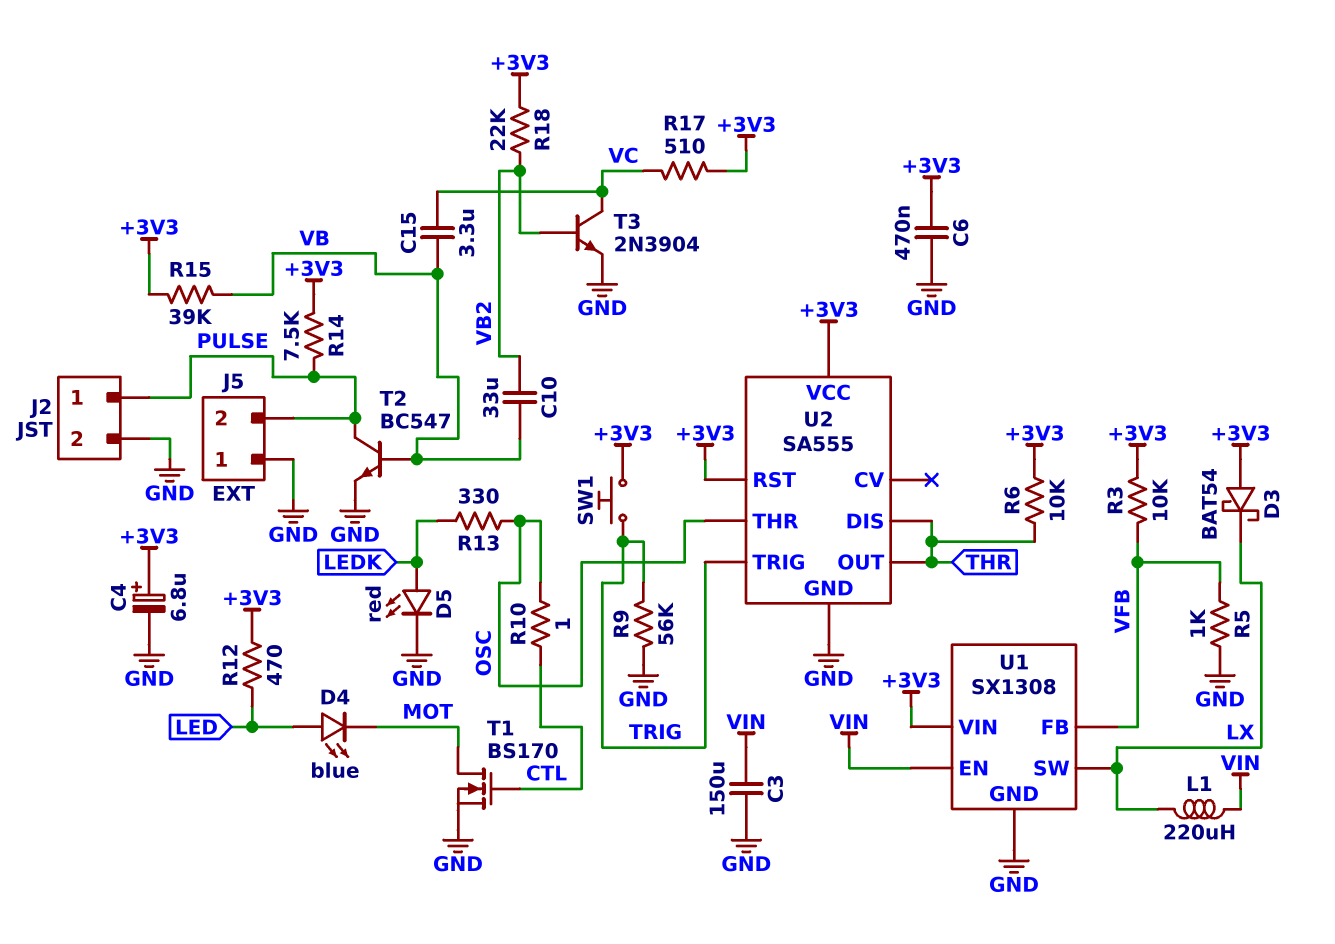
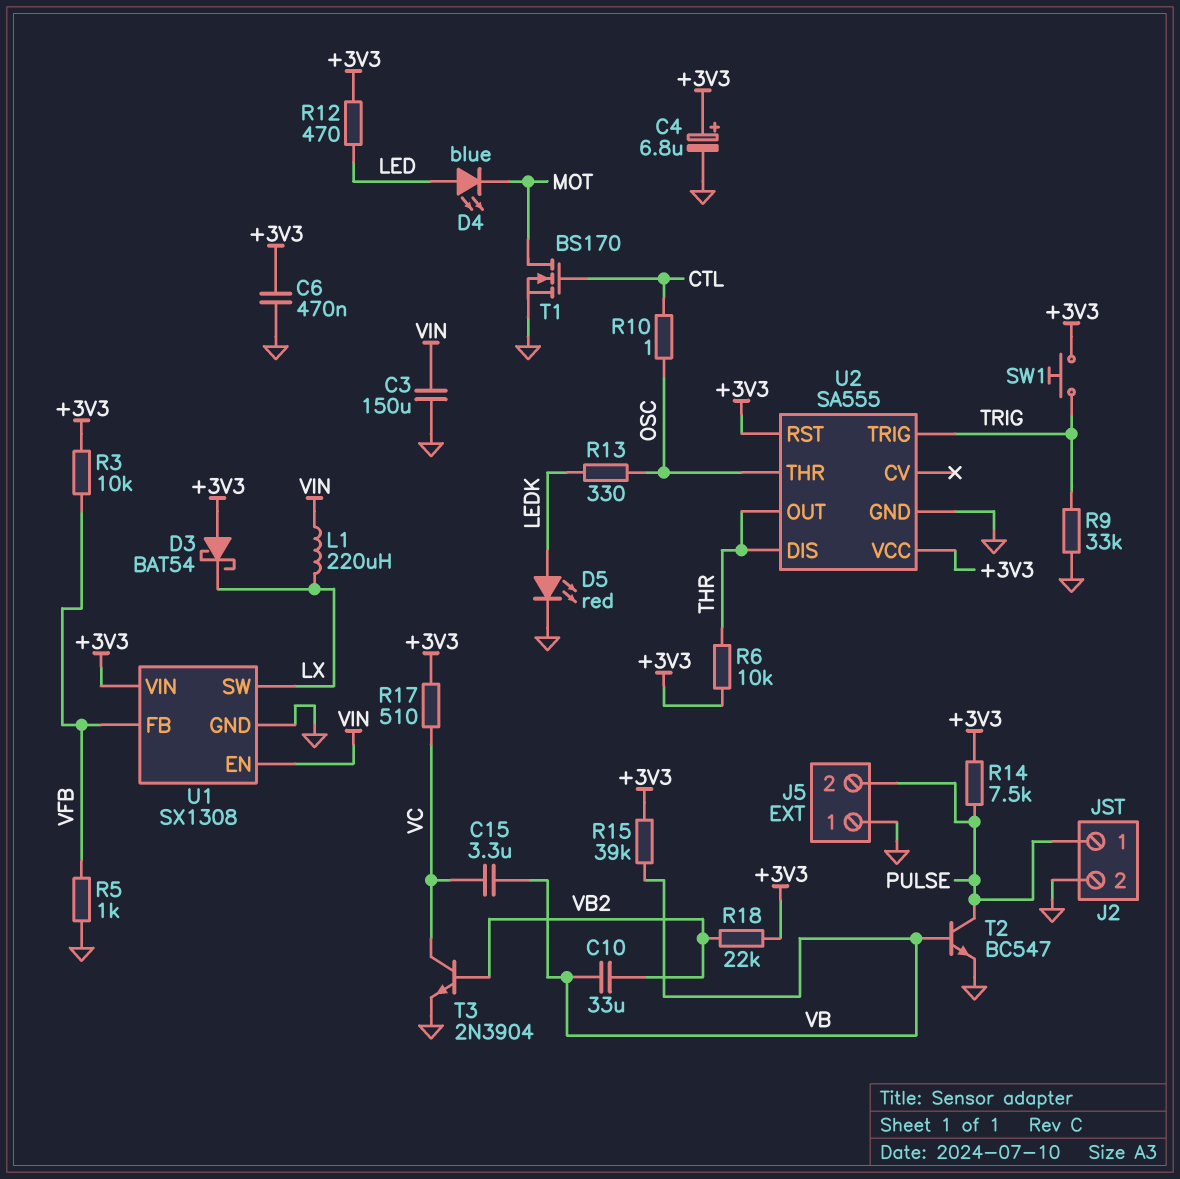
R9: 56k (GND, TRIG) -> 33k (GND, TRIG)

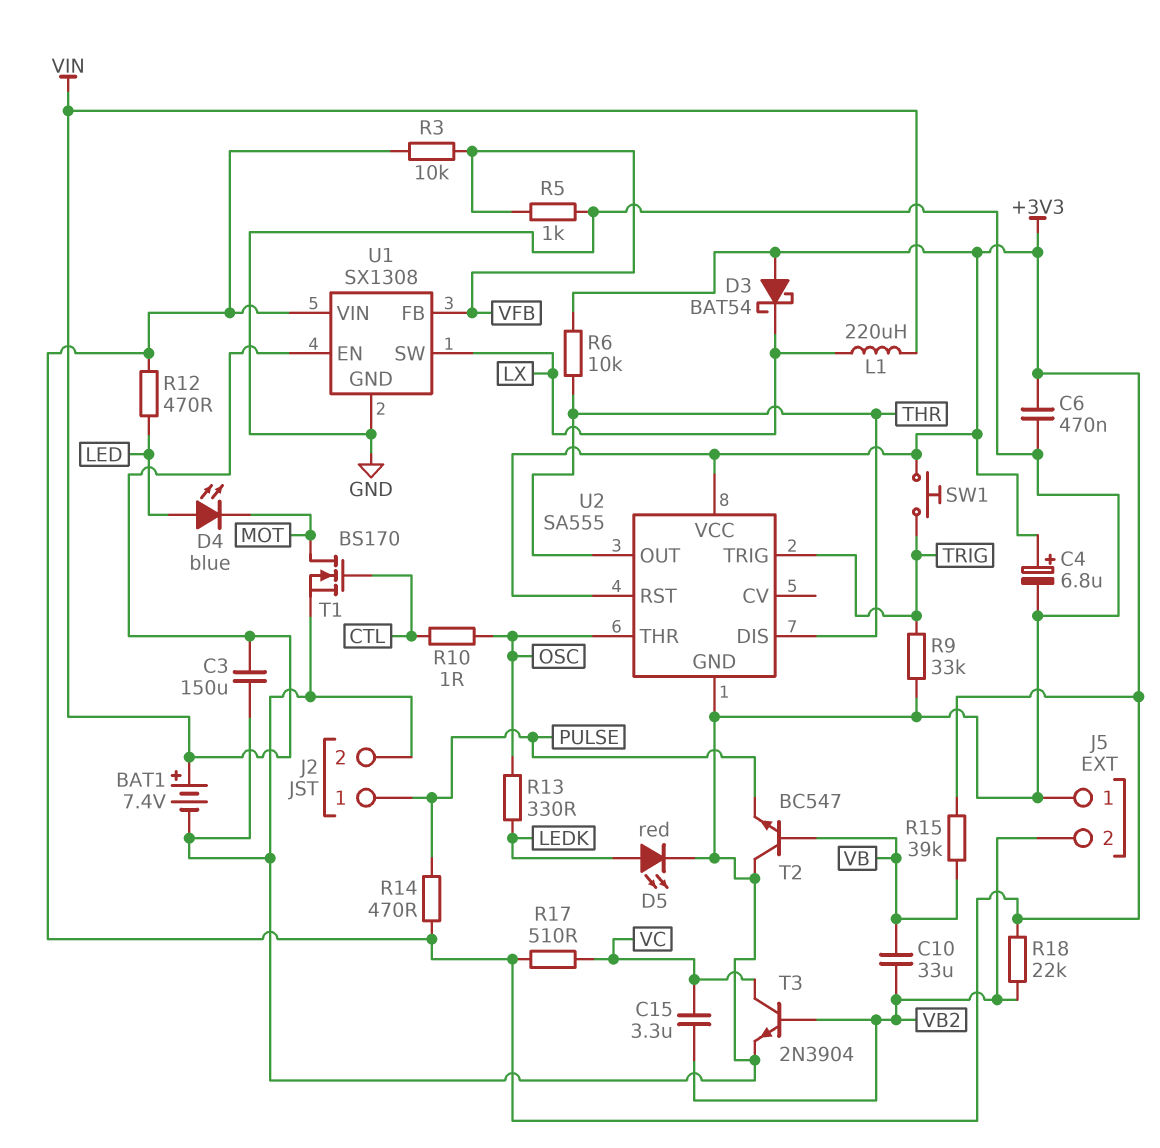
BAT1: none -> 7.4V (plus VIN, minus GND)
C15: 3.3uF (VB, VC) -> 3.3uF (VB2, VC)
J5 pin 2: PULSE -> VB2
R14: 7.5k (+3V3, PULSE) -> 470 (+3V3, PULSE)
T2: NPN BC547 (B VB, C PULSE, E GND) -> NPN BC547 (B VB, C GND, E PULSE)

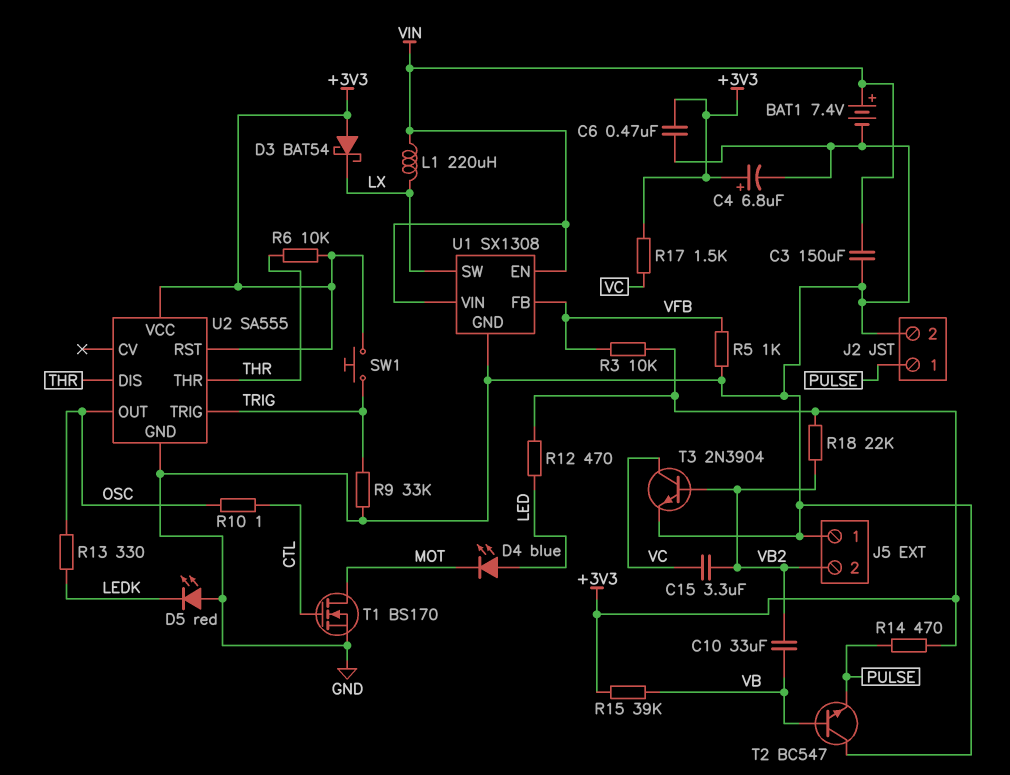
D5: LED red (A LEDK, K GND) -> LED red (A GND, K LEDK)
R17: 510 (+3V3, VC) -> 1.5k (+3V3, VC)
U1 pin VIN: +3V3 -> VIN
U2 pin OUT: THR -> OSC
U2 pin THR: OSC -> THR

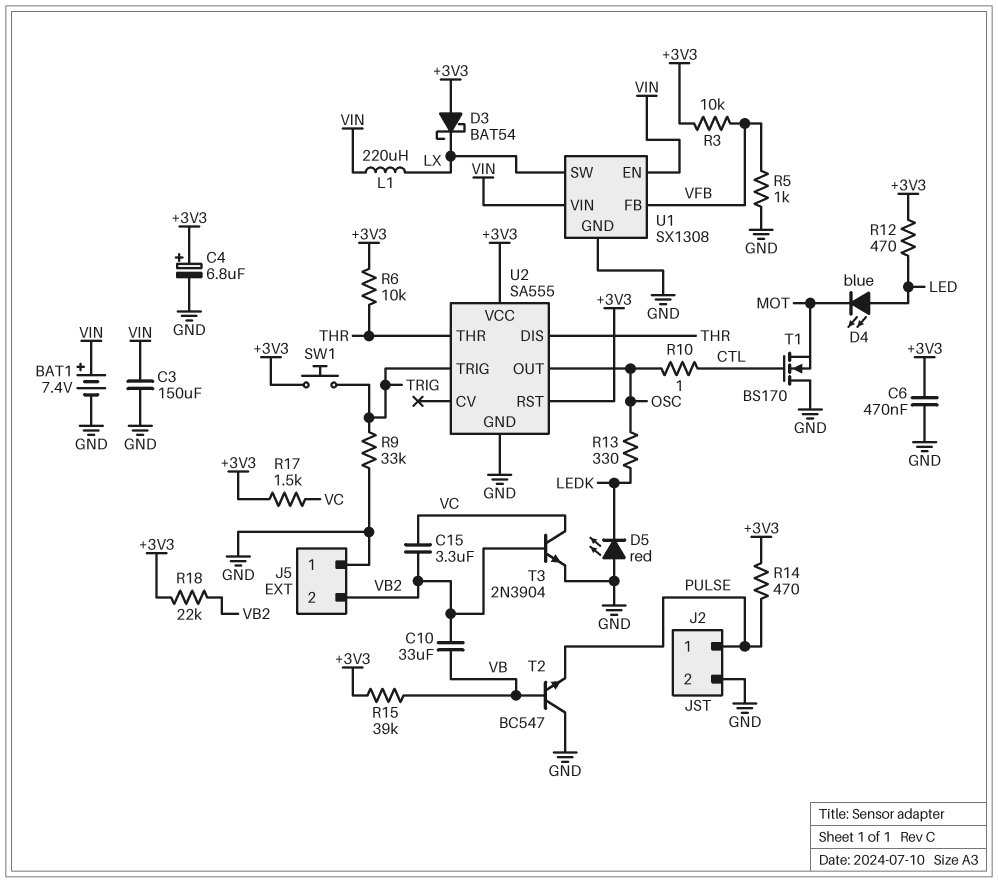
T1: NMOS BS170 (G CTL, D MOT, S GND) -> NMOS BS170 (G CTL, D GND, S MOT)

